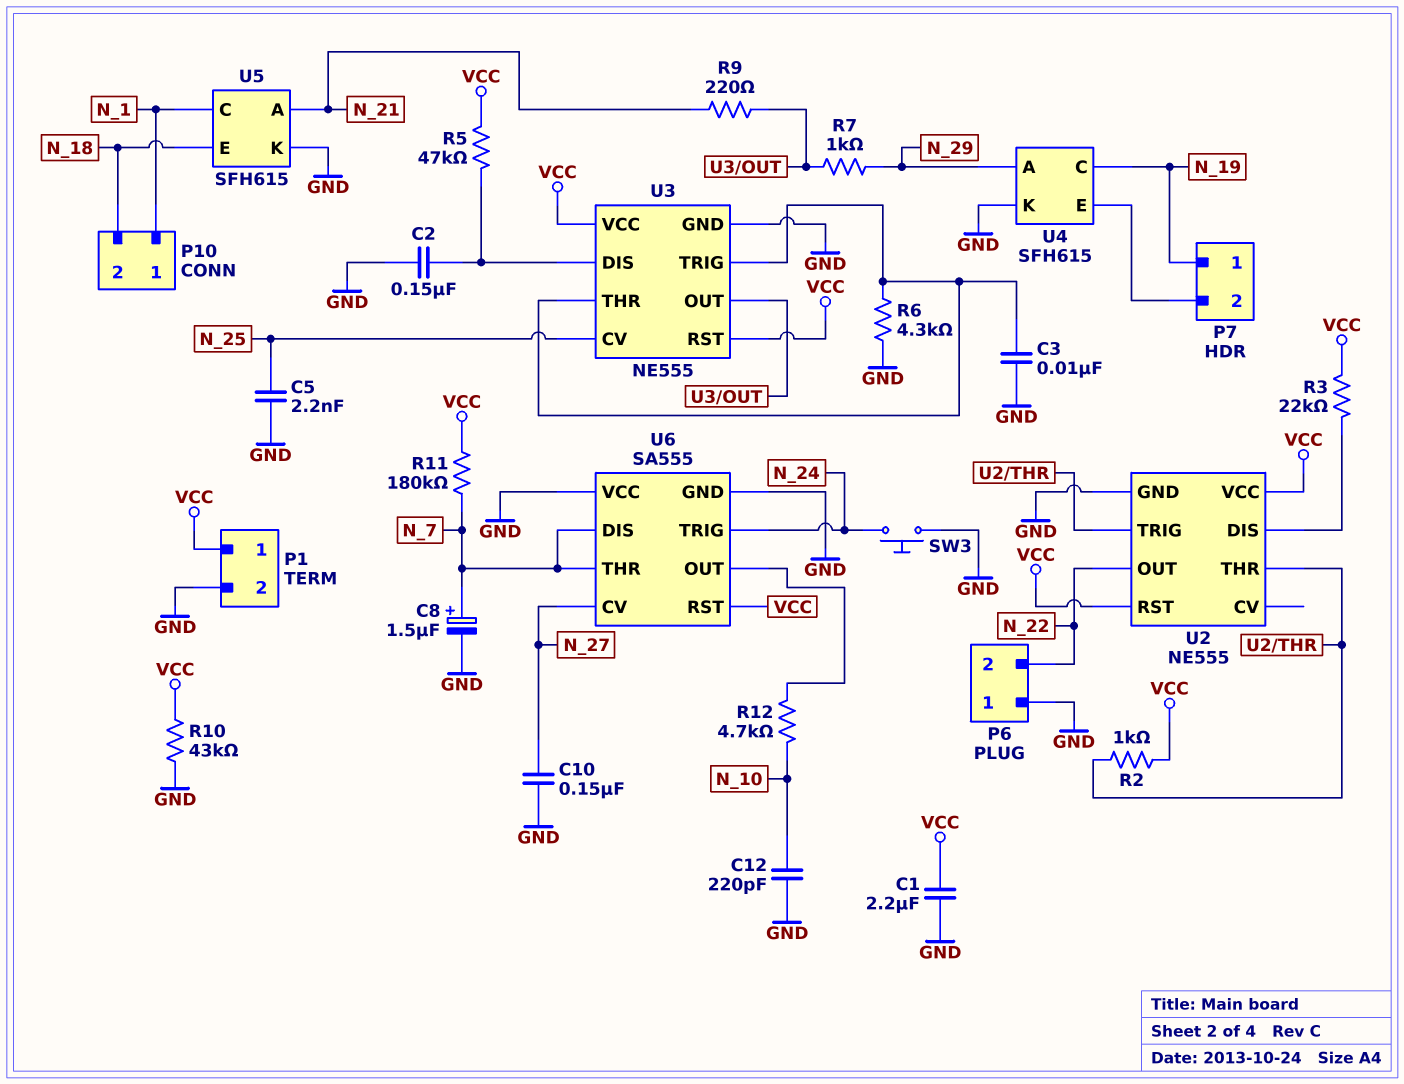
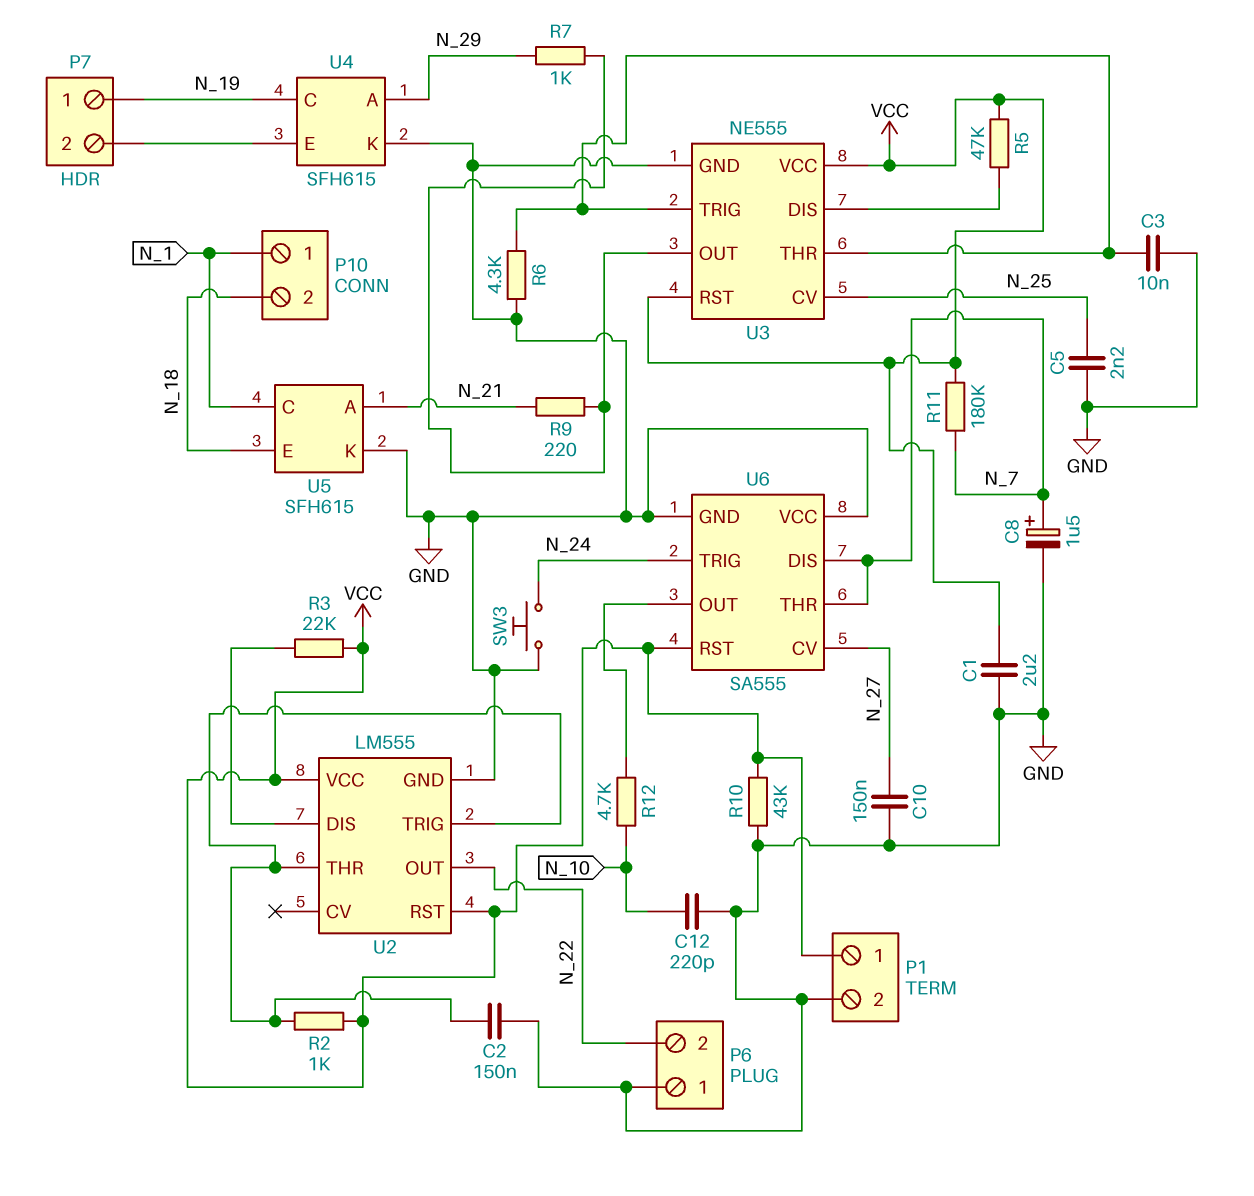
C2: 150nF (GND, U3/DIS) -> 150nF (GND, U2/THR)
U2: NE555 -> LM555

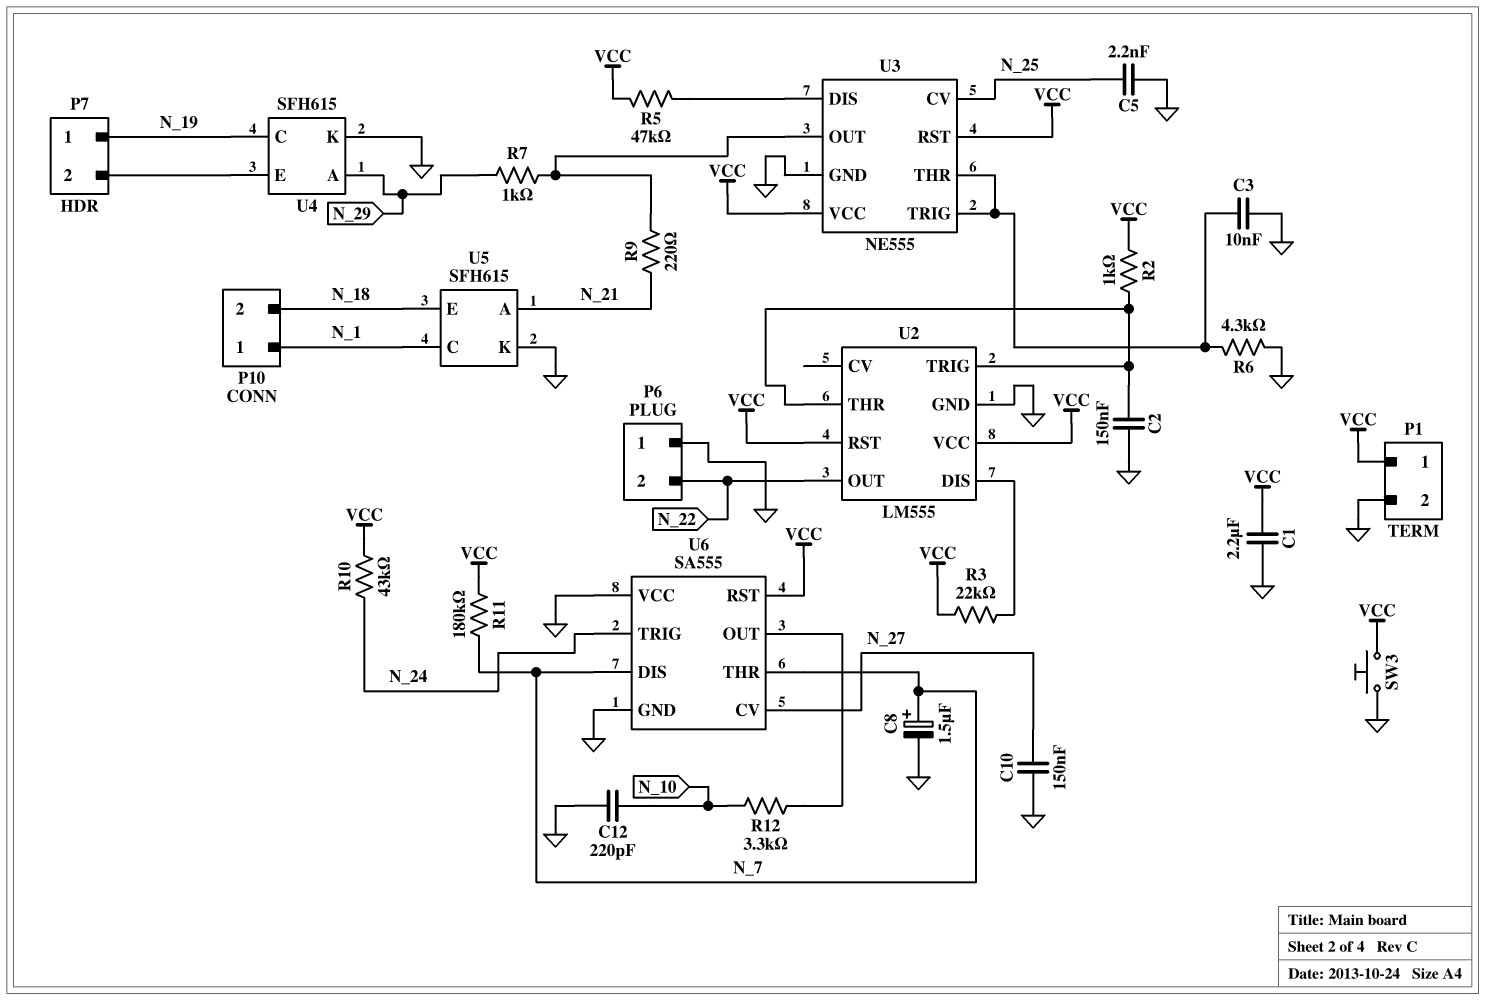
R10: 43k (GND, VCC) -> 43k (N_24, VCC)
R12: 4.7k (N_10, U6/OUT) -> 3.3k (N_10, U6/OUT)
SW3: button (GND, N_24) -> button (GND, VCC)

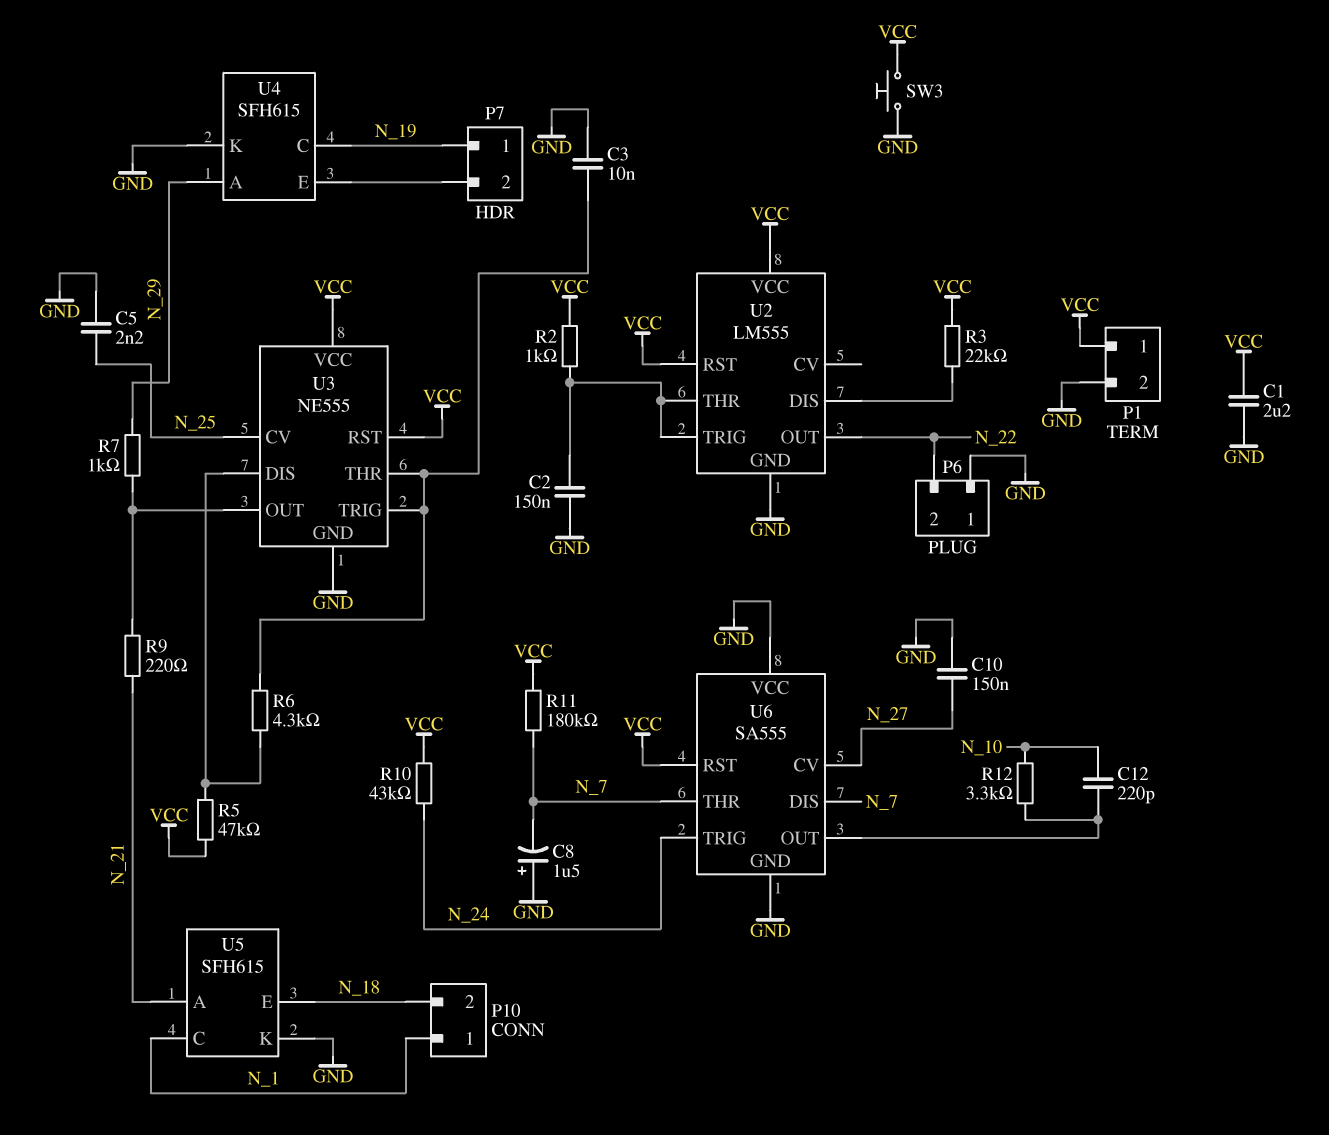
C8: 1.5uF (plus N_7, minus GND) -> 1.5uF (plus GND, minus N_7)
C12: 220pF (GND, N_10) -> 220pF (N_10, U6/OUT)
R6: 4.3k (GND, U3/THR) -> 4.3k (U3/DIS, U3/THR)

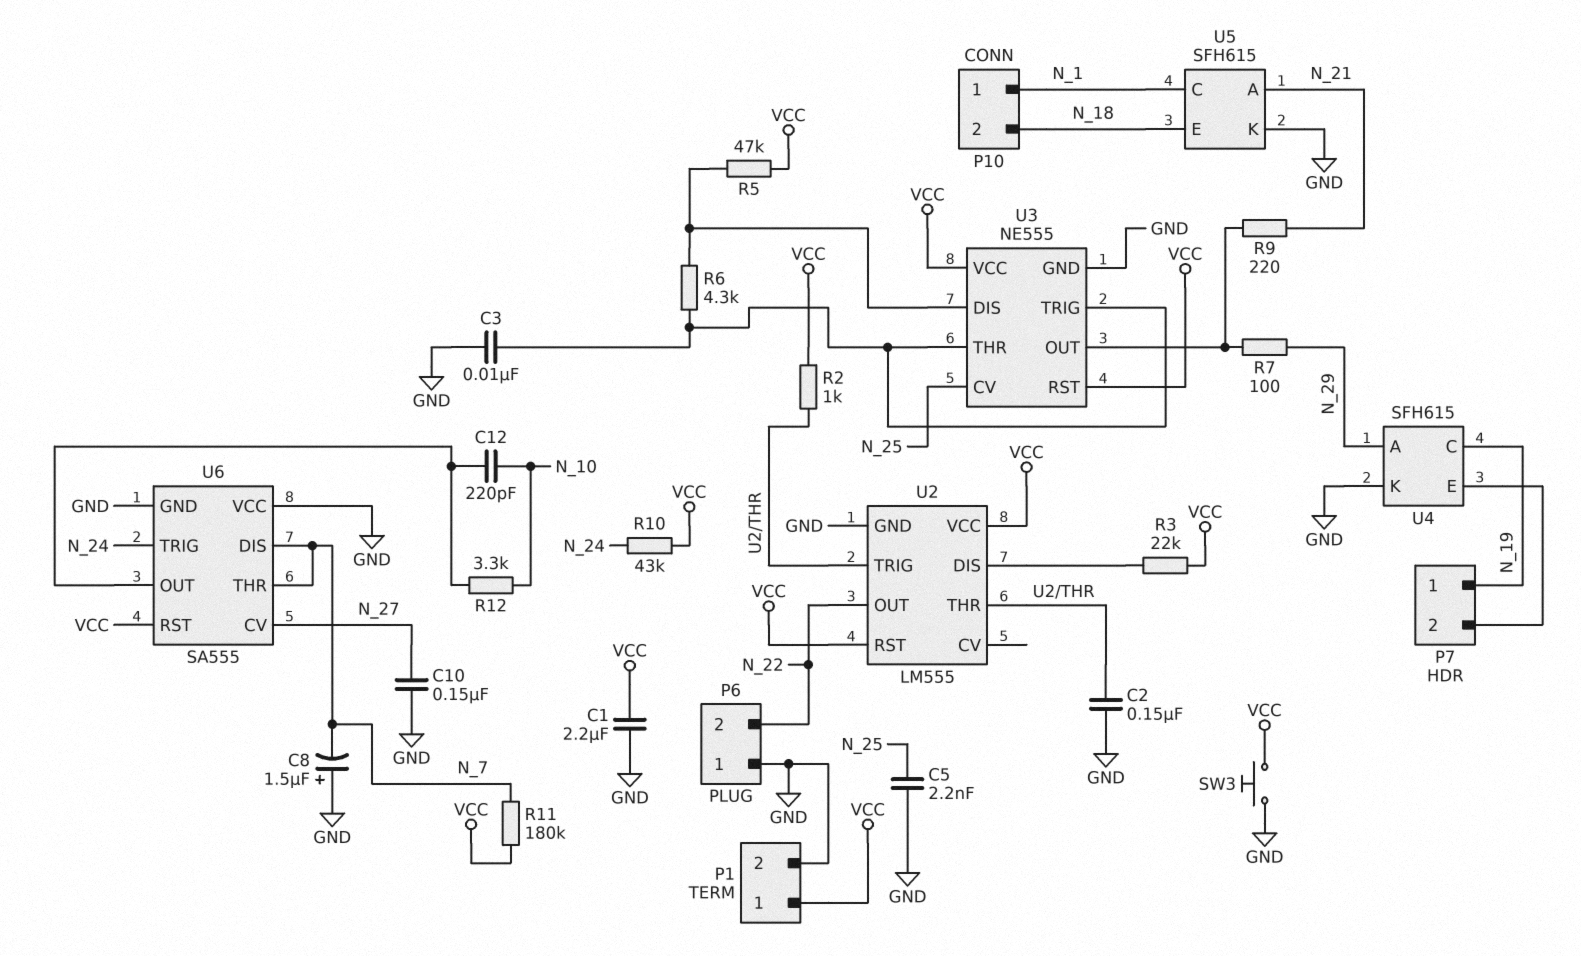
R7: 1k (N_29, U3/OUT) -> 100 (N_29, U3/OUT)

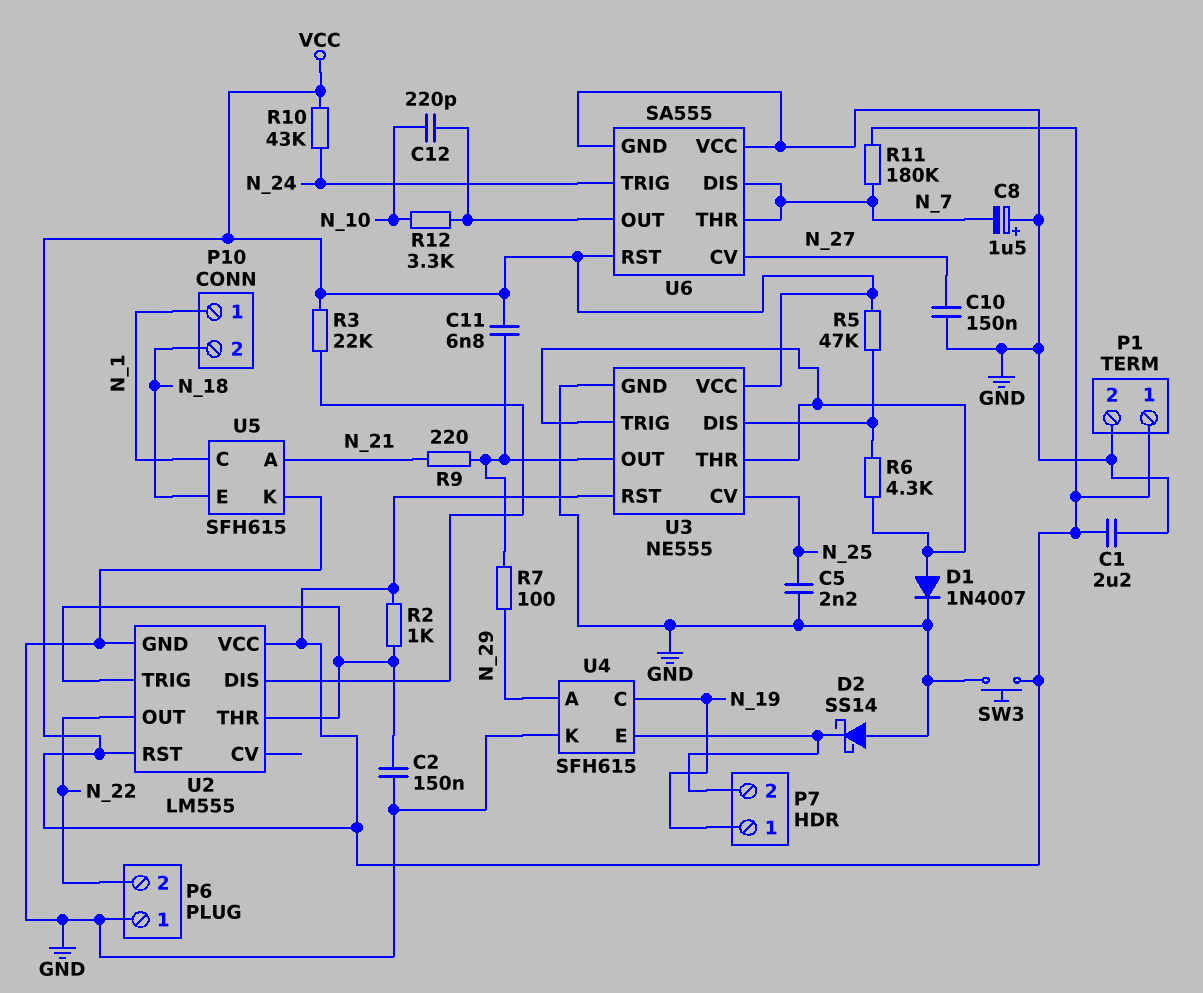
C3: 10nF (GND, U3/THR) -> none
C11: none -> 6.8nF (U3/OUT, VCC)
D1: none -> diode 1N4007 (A U3/THR, K GND)
D2: none -> schottky SS14 (A GND, K P7/2)

